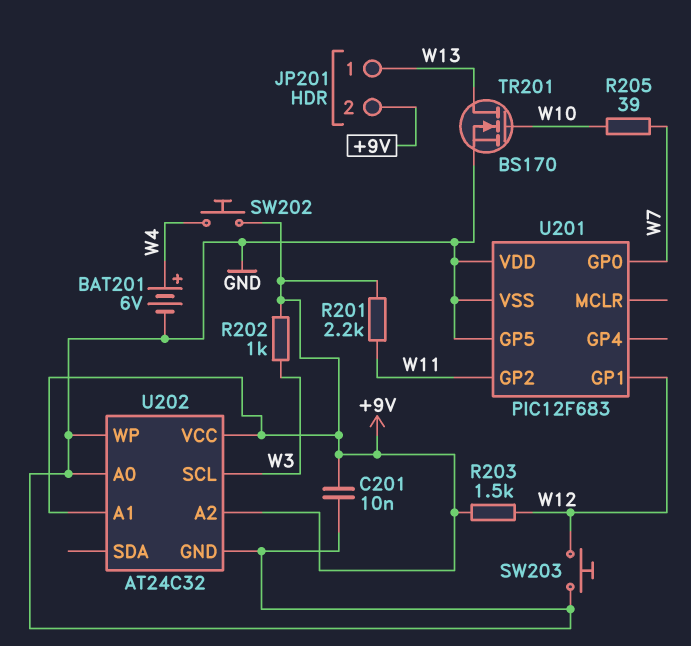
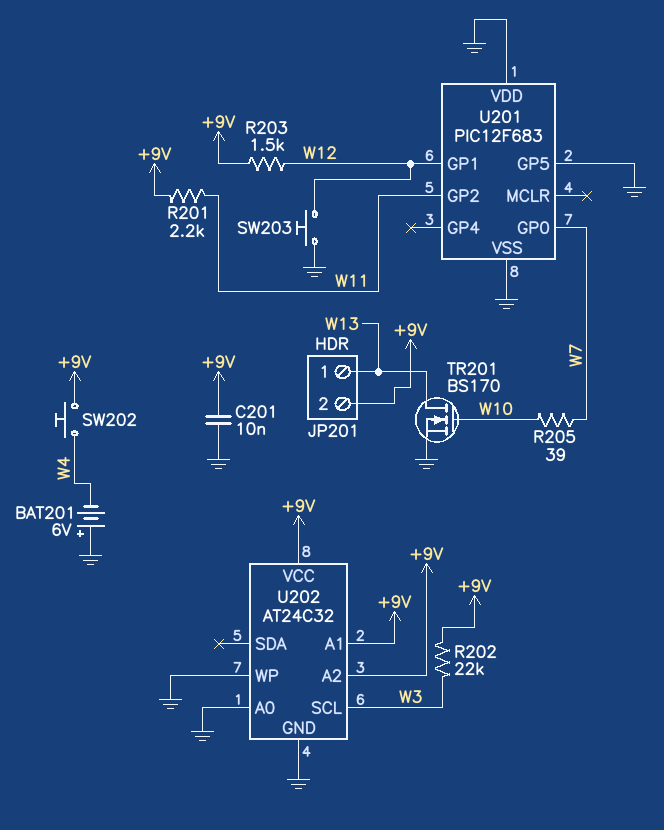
BAT201: 6V (plus W4, minus GND) -> 6V (plus GND, minus W4)
R202: 1k (+9V, W3) -> 22k (+9V, W3)

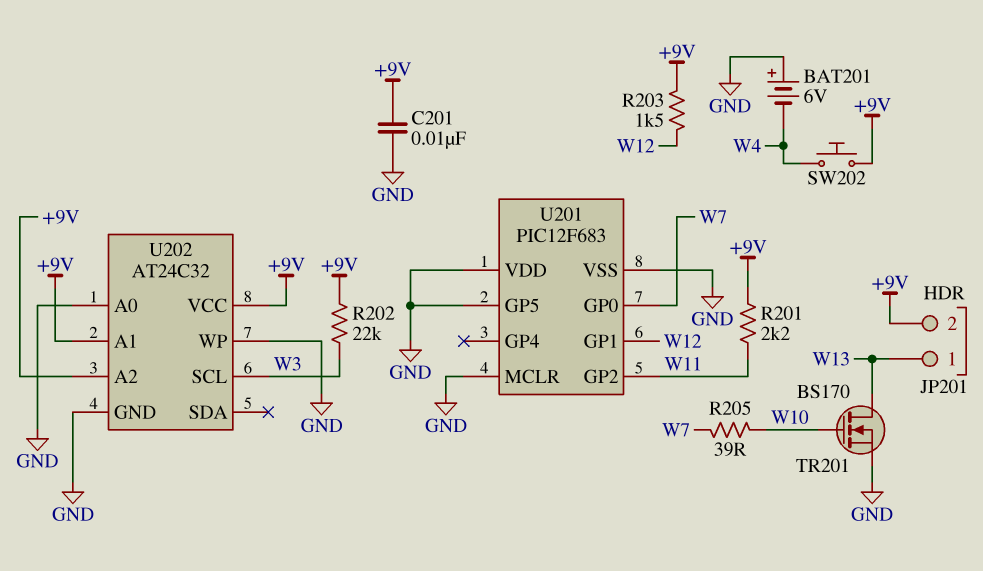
SW203: button (GND, W12) -> none
U201 pin MCLR: none -> GND

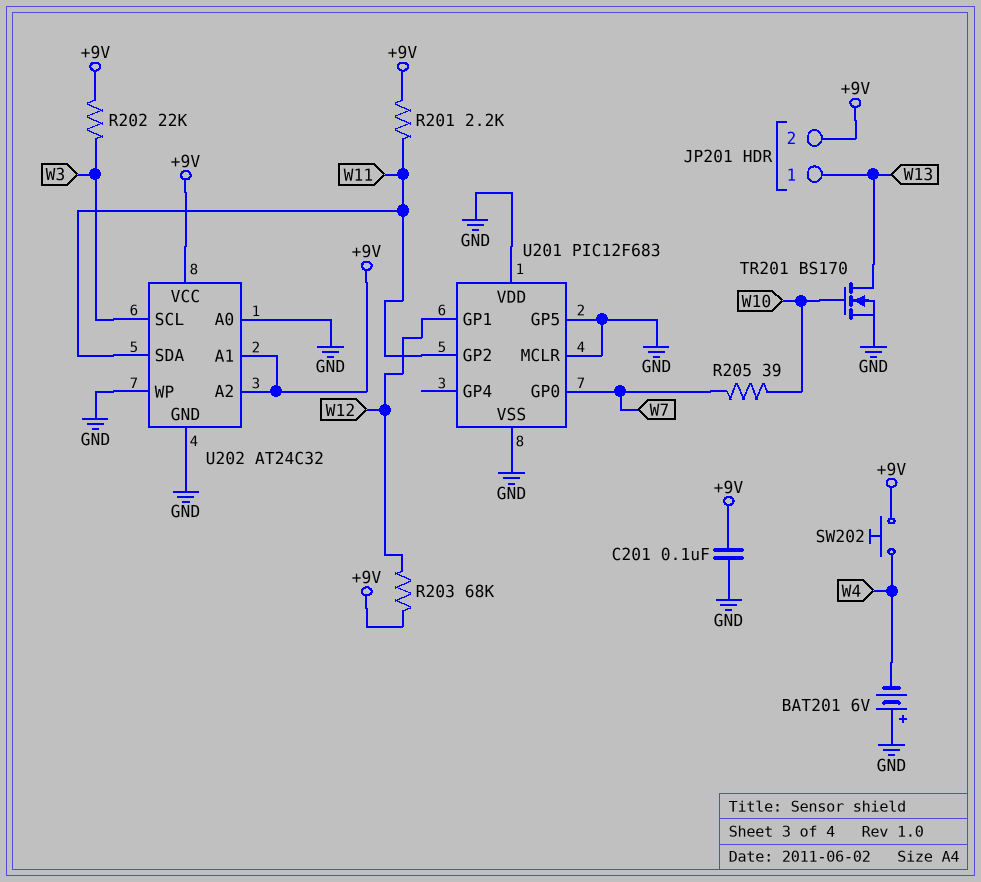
C201: 10nF (+9V, GND) -> 100nF (+9V, GND)
R203: 1.5k (+9V, W12) -> 68k (+9V, W12)
U202 pin SDA: none -> W11

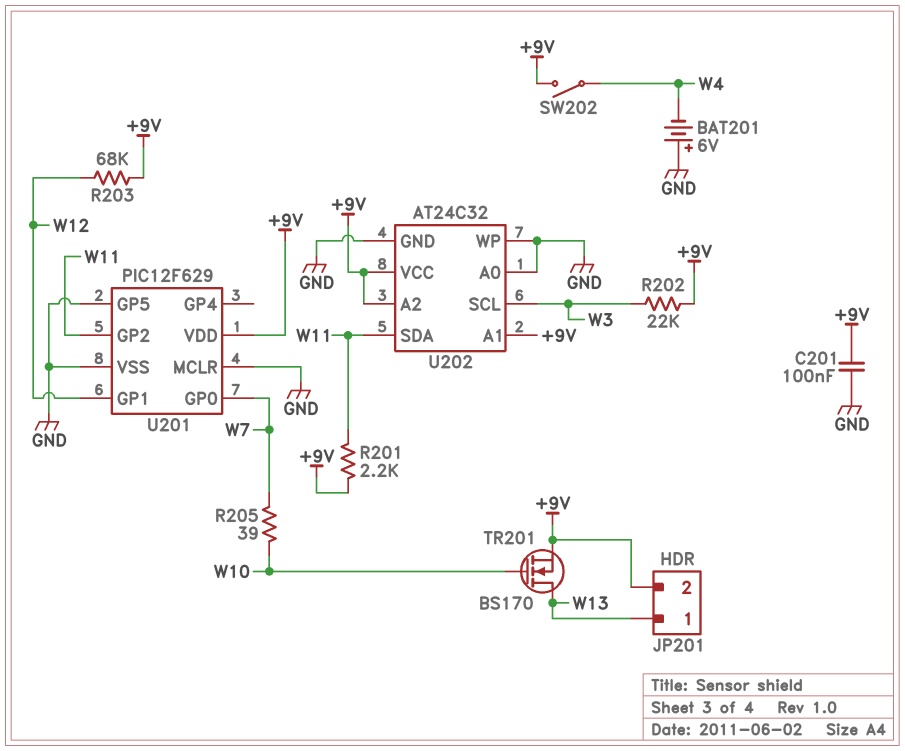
SW202: button (+9V, W4) -> switch (+9V, W4)
TR201: NMOS BS170 (G W10, D W13, S GND) -> NMOS BS170 (G W10, D W13, S +9V)
U201: PIC12F683 -> PIC12F629
U201 pin VDD: GND -> +9V

